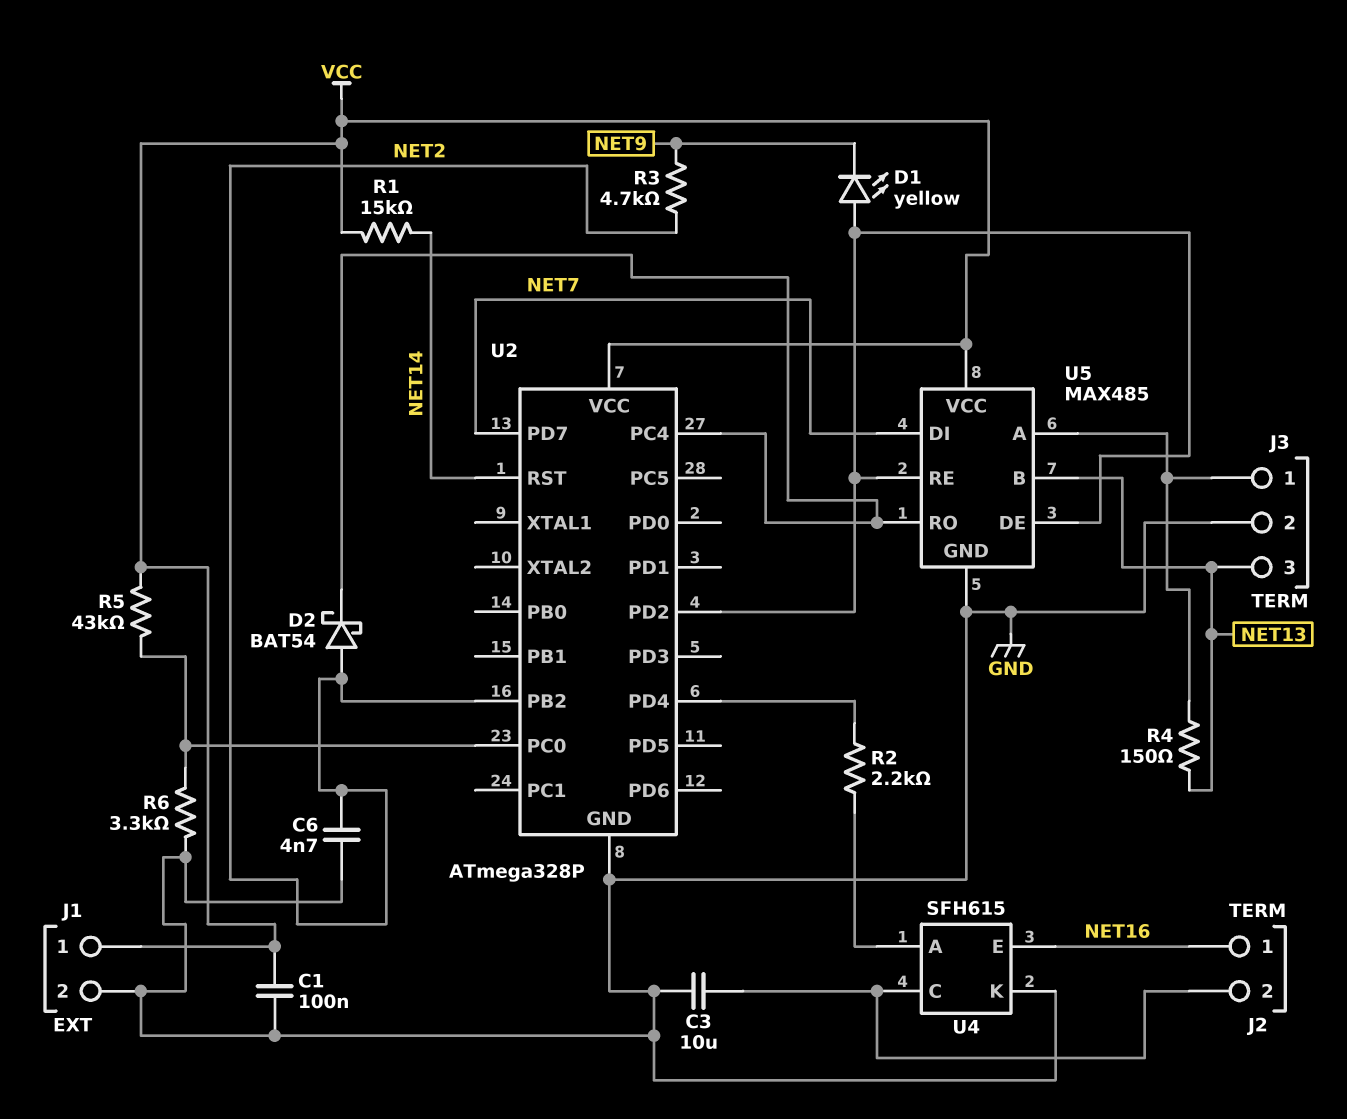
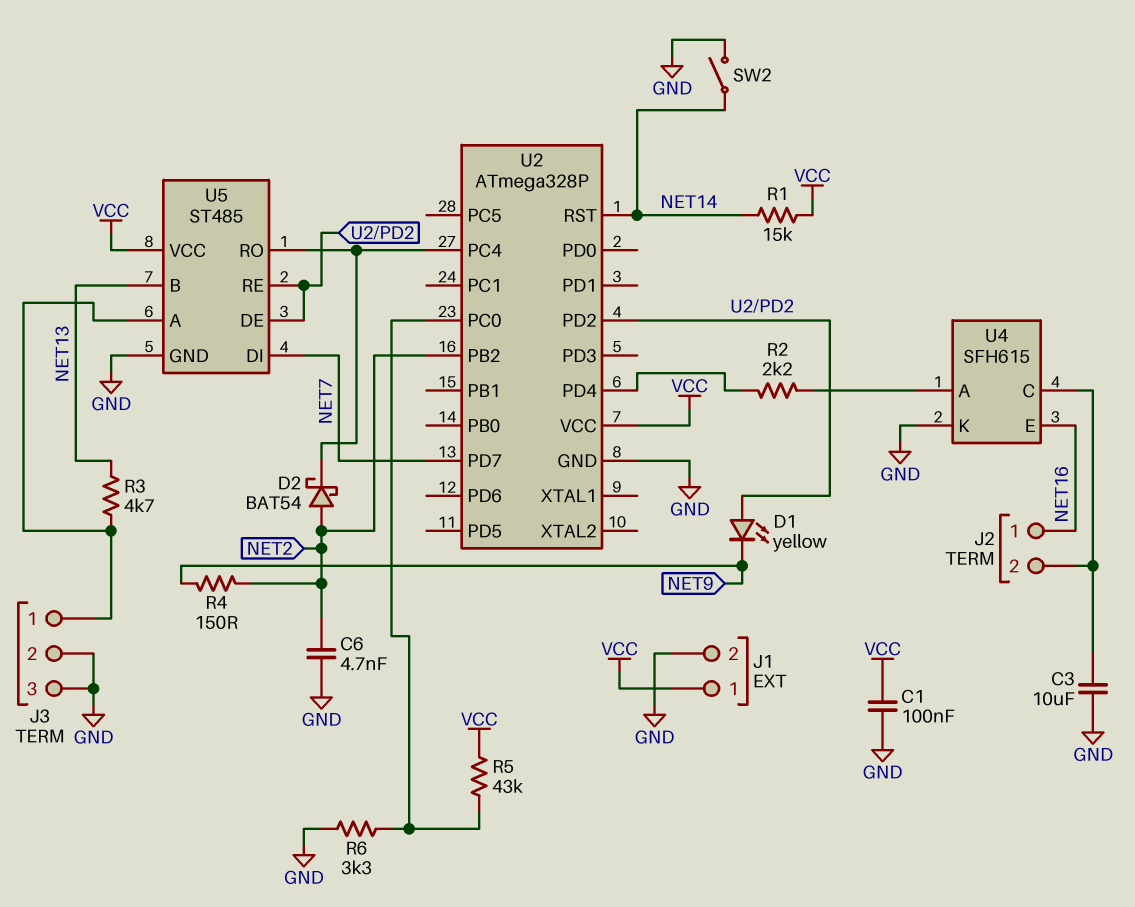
J3 pin 3: NET13 -> GND
R3: 4.7k (NET2, NET9) -> 4.7k (J3/1, NET13)
R4: 150 (J3/1, NET13) -> 150 (NET2, NET9)
SW2: none -> switch (GND, NET14)
U5: MAX485 -> ST485

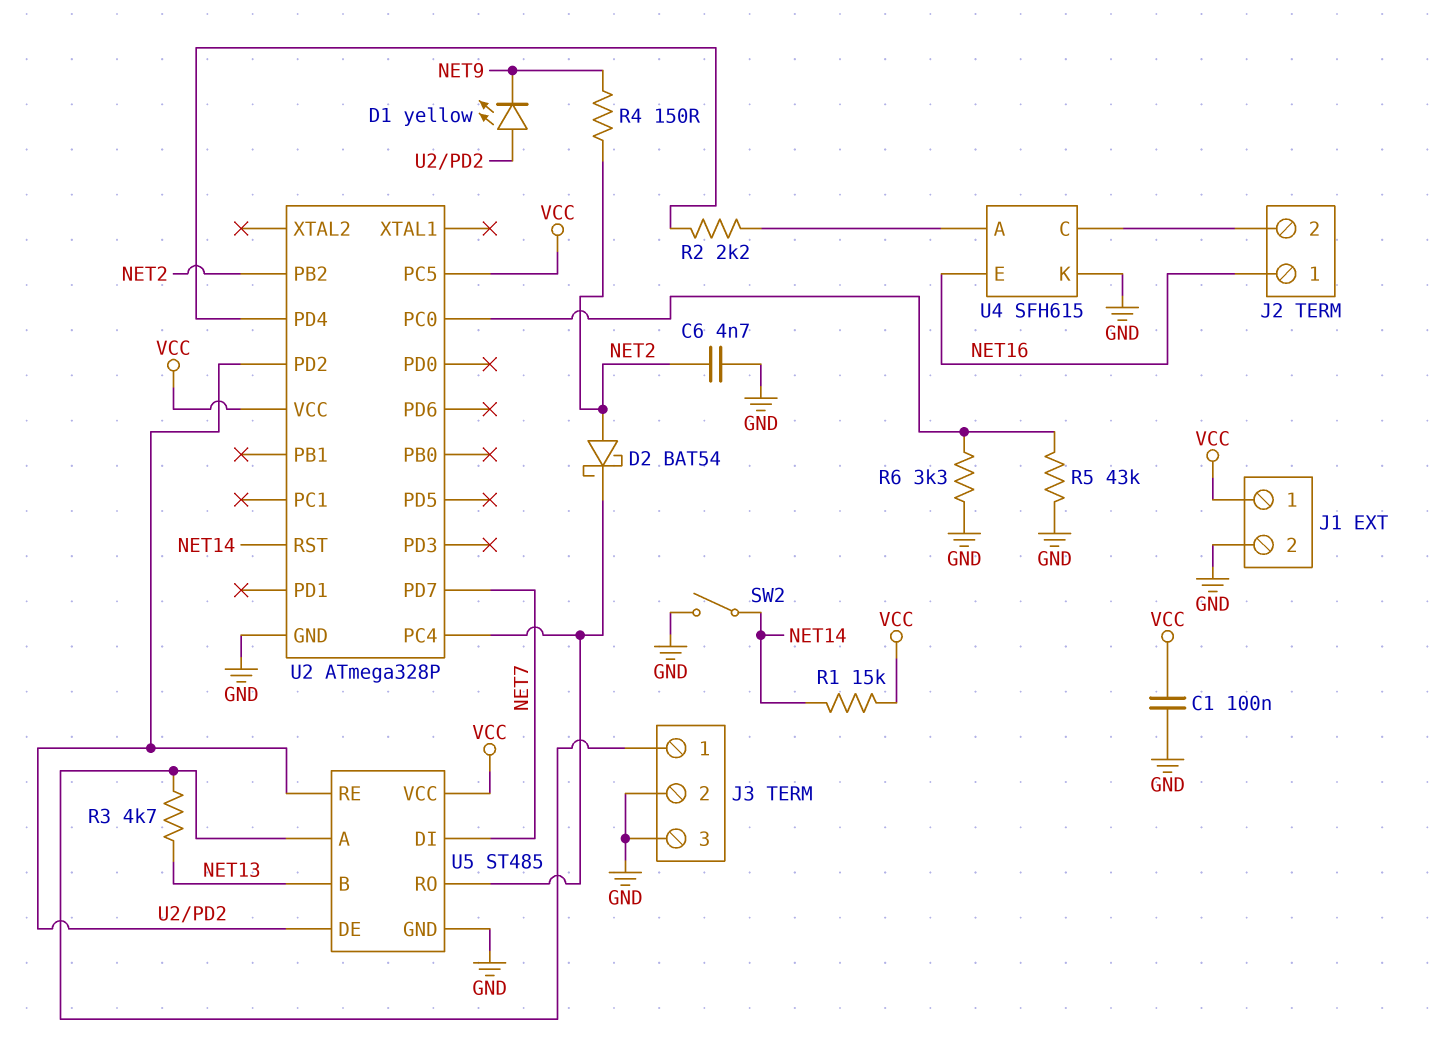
C3: 10uF (GND, J2/2) -> none
R5: 43k (U2/PC0, VCC) -> 43k (GND, U2/PC0)
U2 pin PC5: none -> VCC

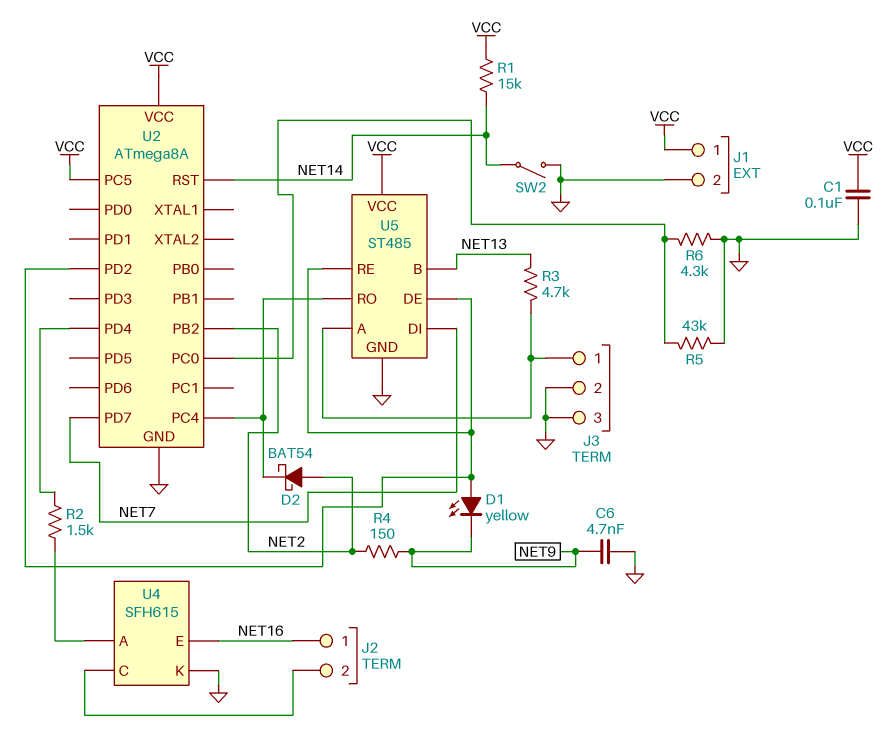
C6: 4.7nF (GND, NET2) -> 4.7nF (GND, NET9)
R2: 2.2k (U2/PD4, U4/A) -> 1.5k (U2/PD4, U4/A)
R6: 3.3k (GND, U2/PC0) -> 4.3k (GND, U2/PC0)
U2: ATmega328P -> ATmega8A

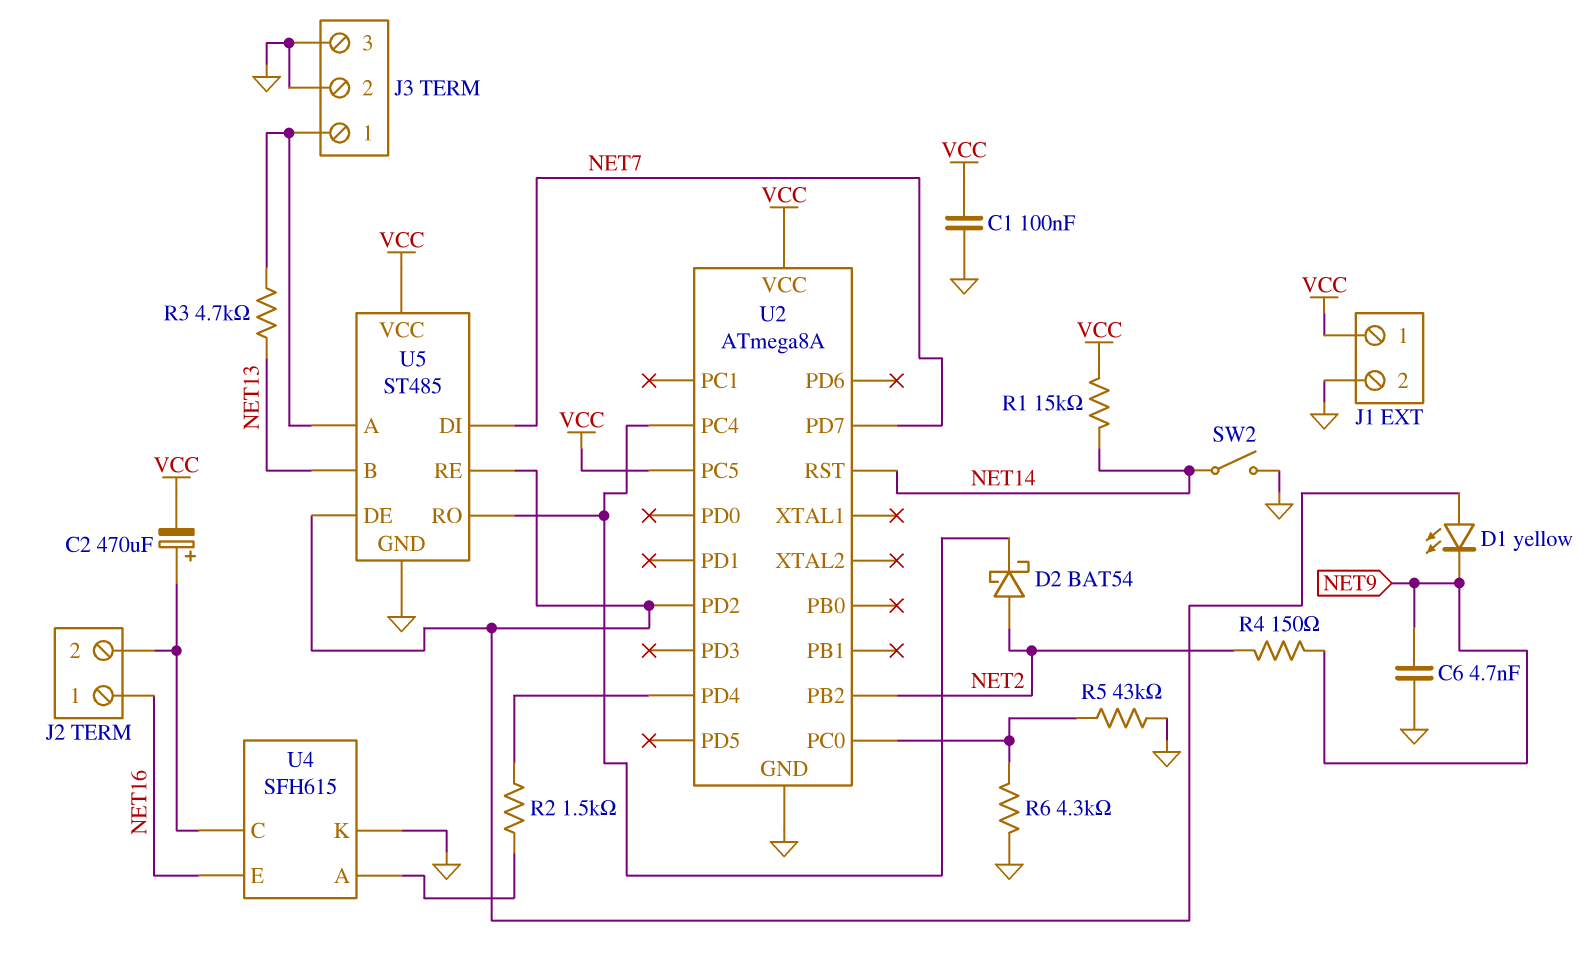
C2: none -> 470uF (plus J2/2, minus VCC)

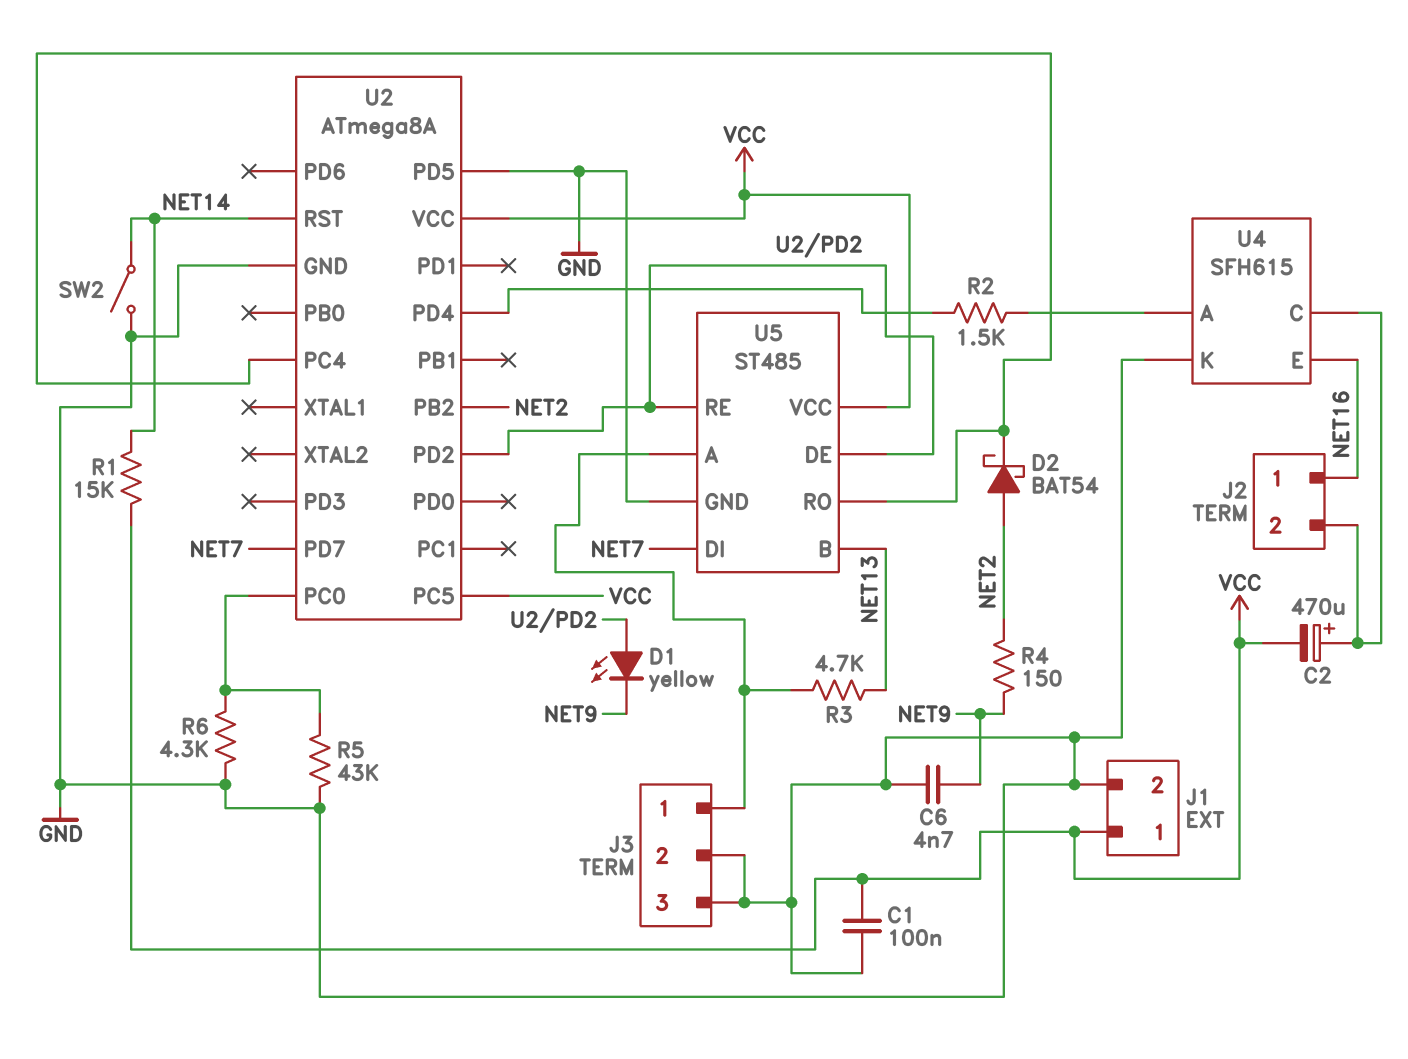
U2 pin PD5: none -> GND

